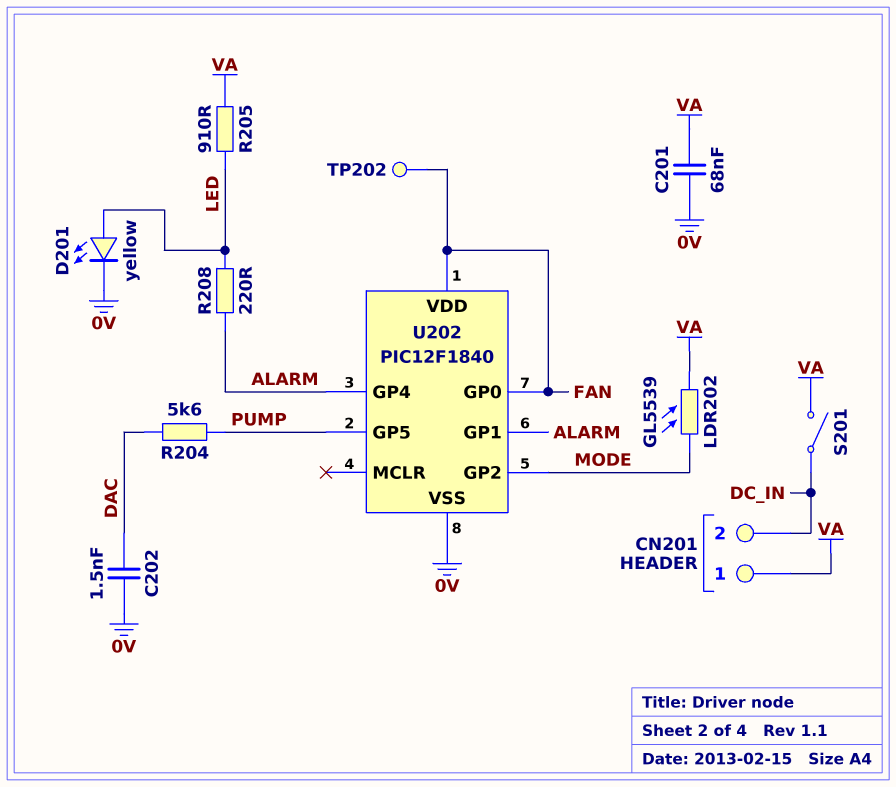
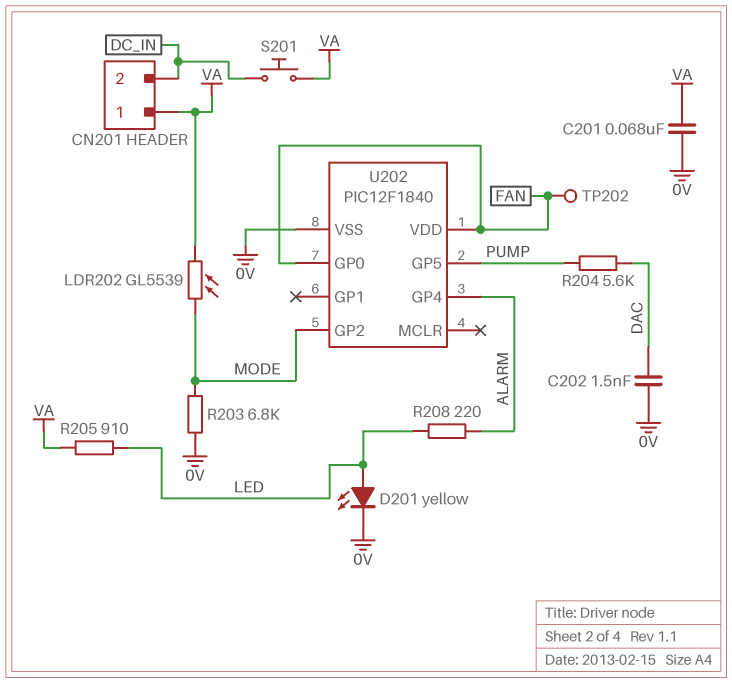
R203: none -> 6.8k (0V, MODE)
S201: switch (DC_IN, VA) -> button (DC_IN, VA)
U202 pin GP1: ALARM -> none

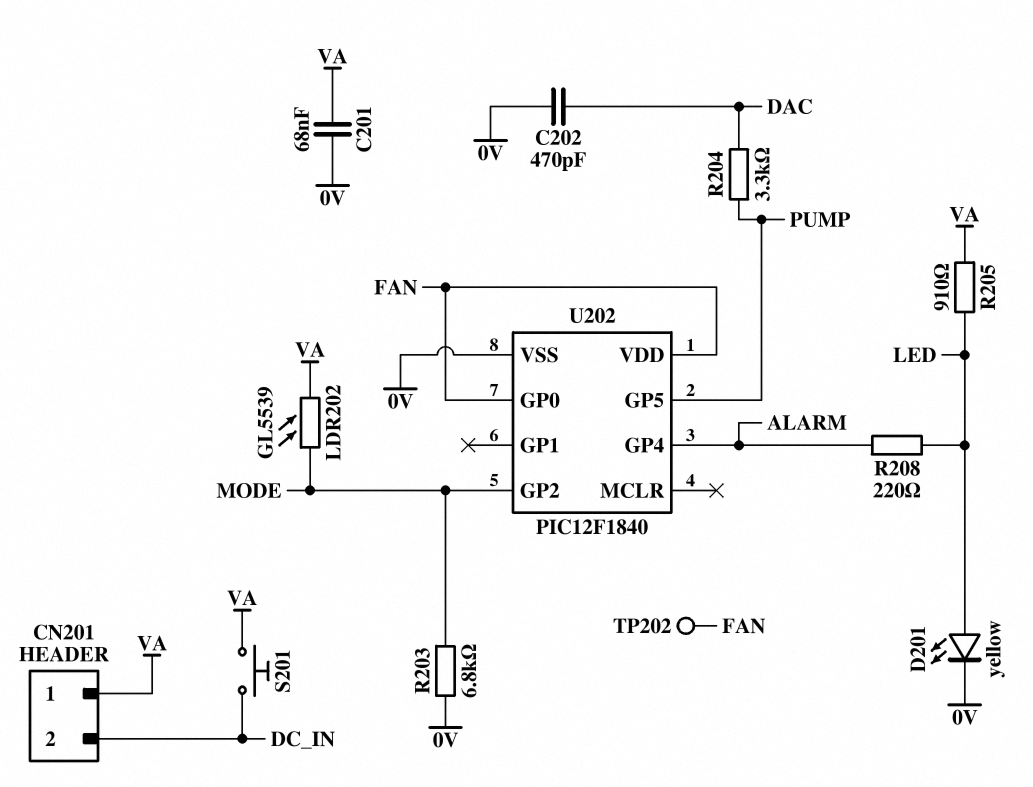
C202: 1.5nF (0V, DAC) -> 470pF (0V, DAC)
R204: 5.6k (DAC, PUMP) -> 3.3k (DAC, PUMP)

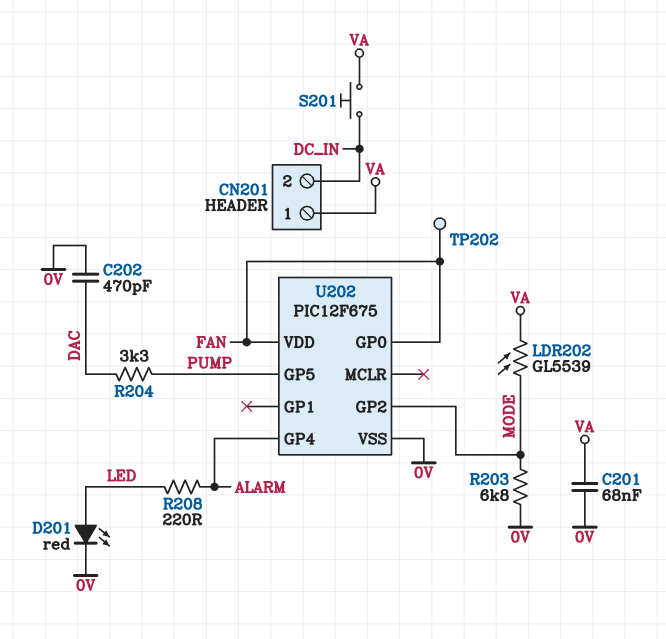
D201: LED yellow (A LED, K 0V) -> LED red (A LED, K 0V)
R205: 910 (LED, VA) -> none
U202: PIC12F1840 -> PIC12F675

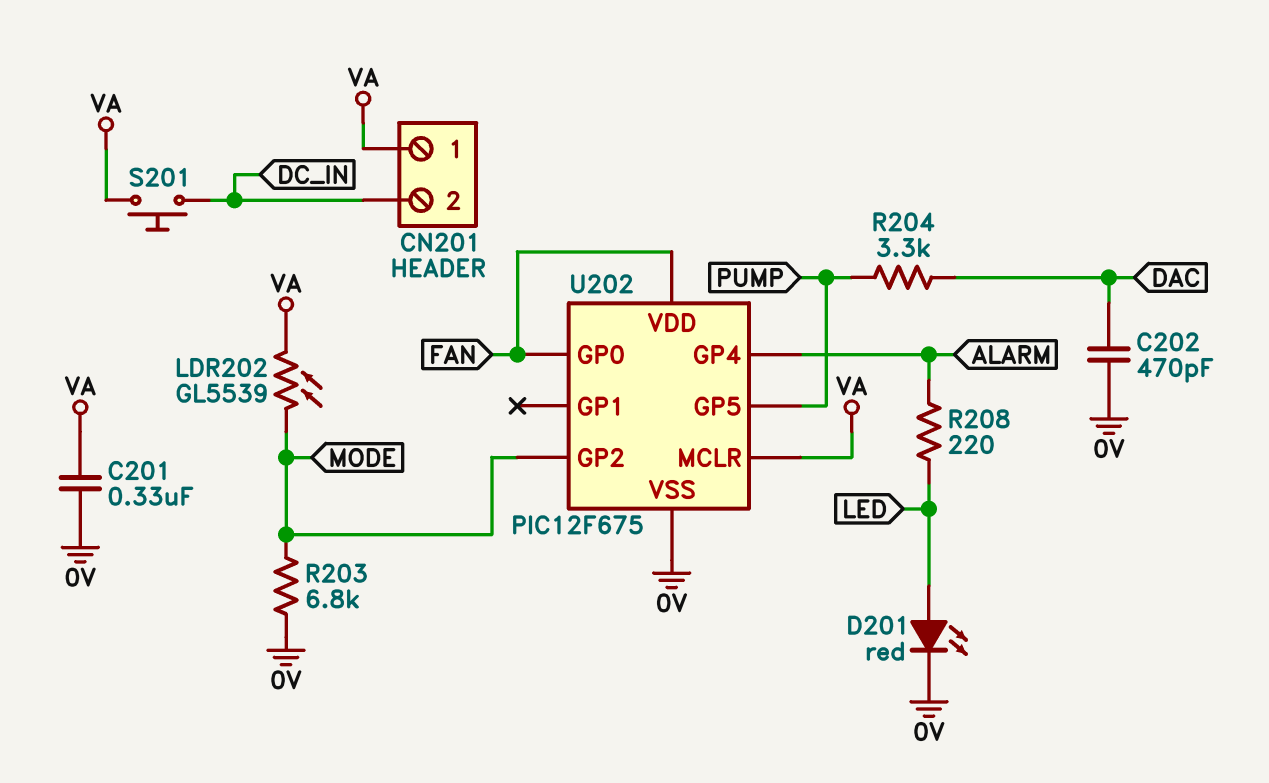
C201: 68nF (0V, VA) -> 330nF (0V, VA)
TP202: test point (FAN) -> none
U202 pin MCLR: none -> VA

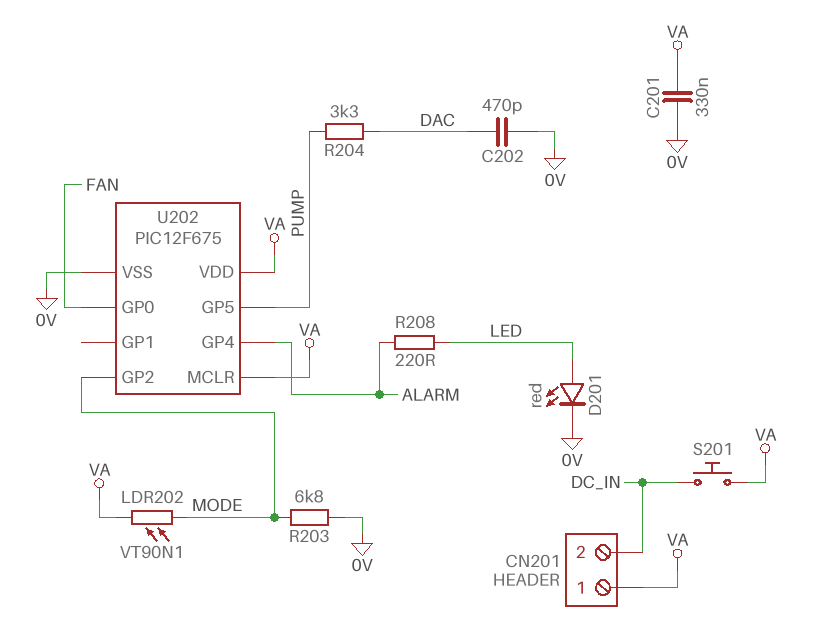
LDR202: GL5539 (MODE, VA) -> VT90N1 (MODE, VA)
U202 pin VDD: FAN -> VA

